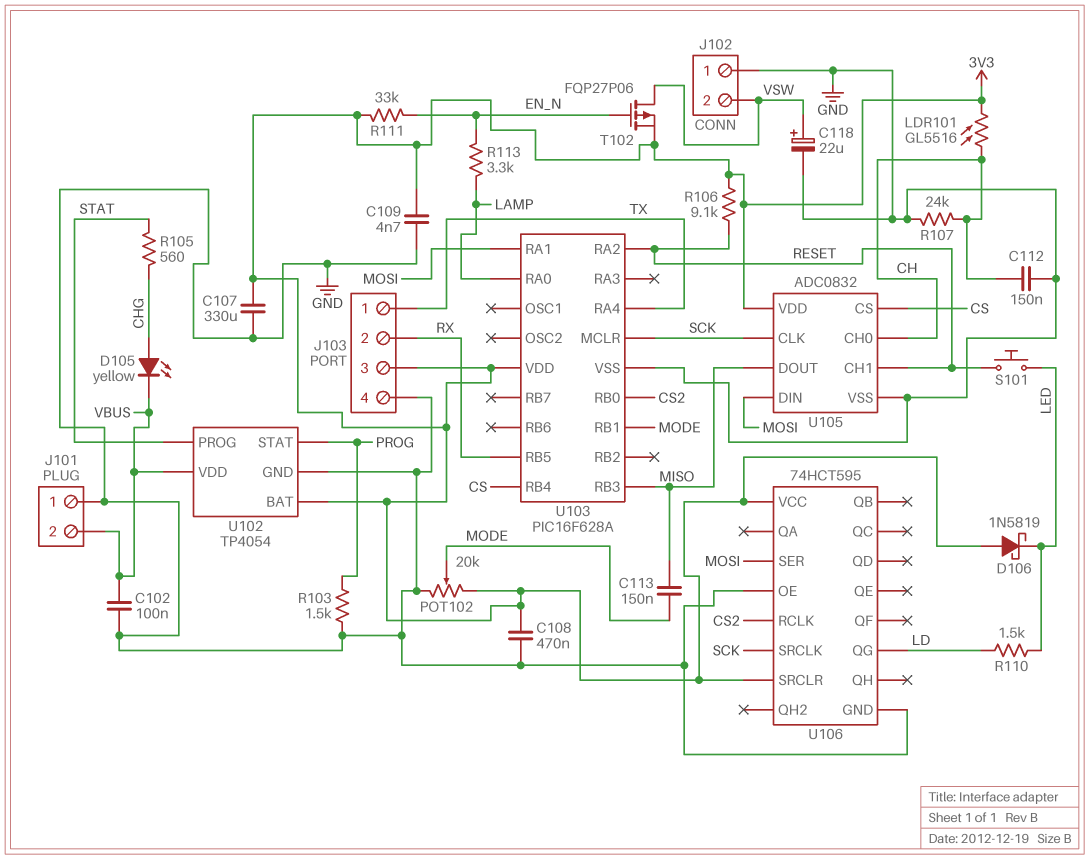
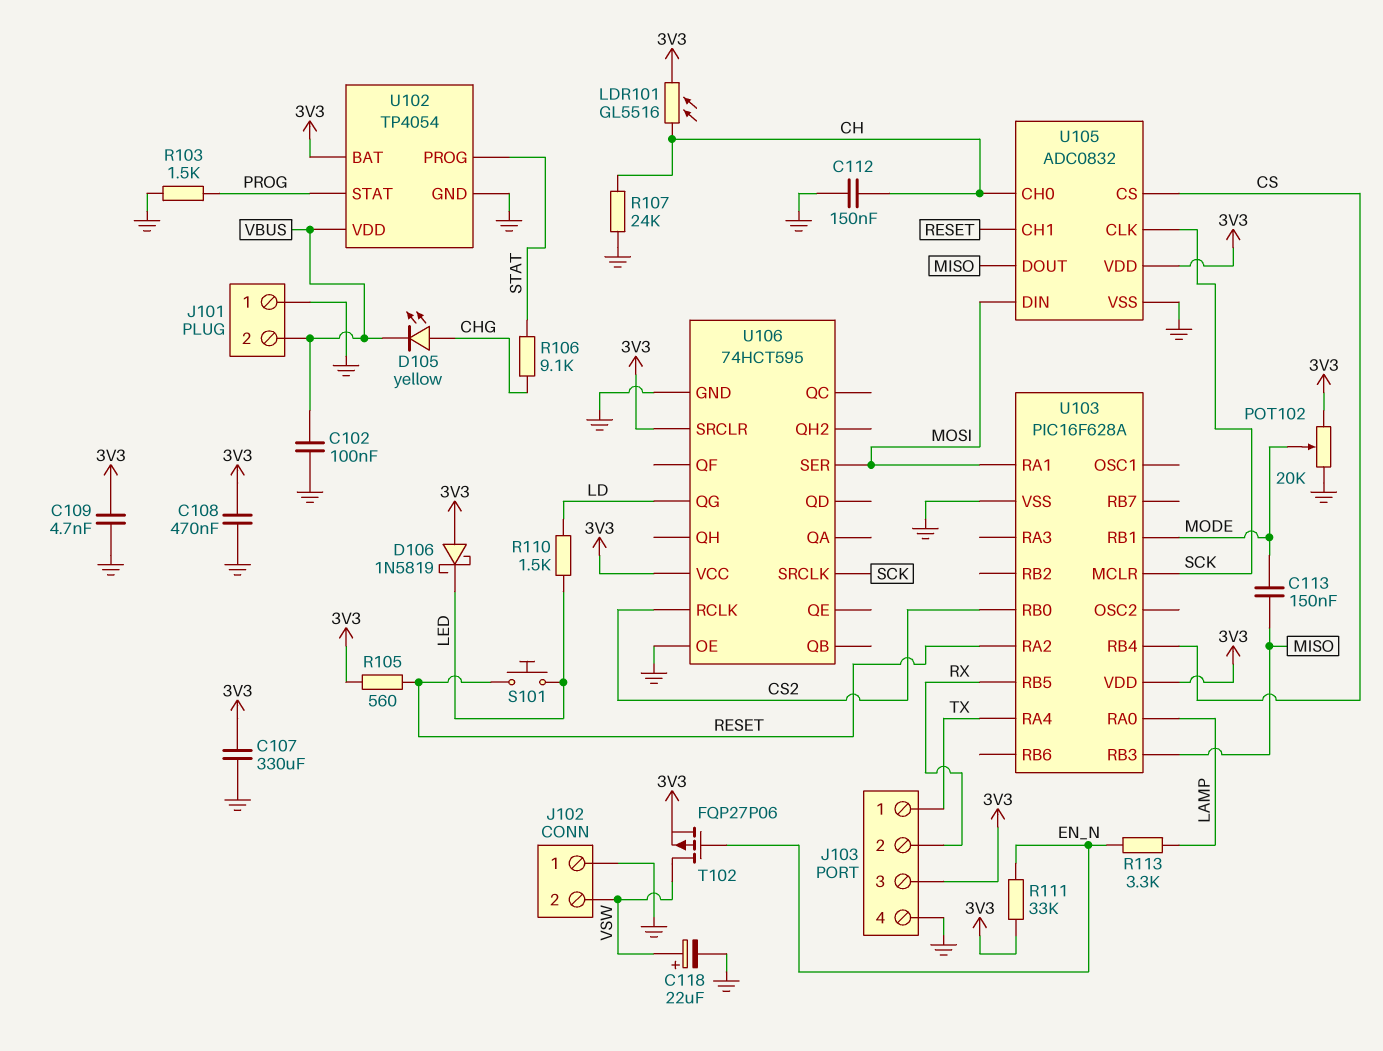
R105: 560 (CHG, STAT) -> 560 (3V3, RESET)
R106: 9.1k (3V3, RESET) -> 9.1k (CHG, STAT)

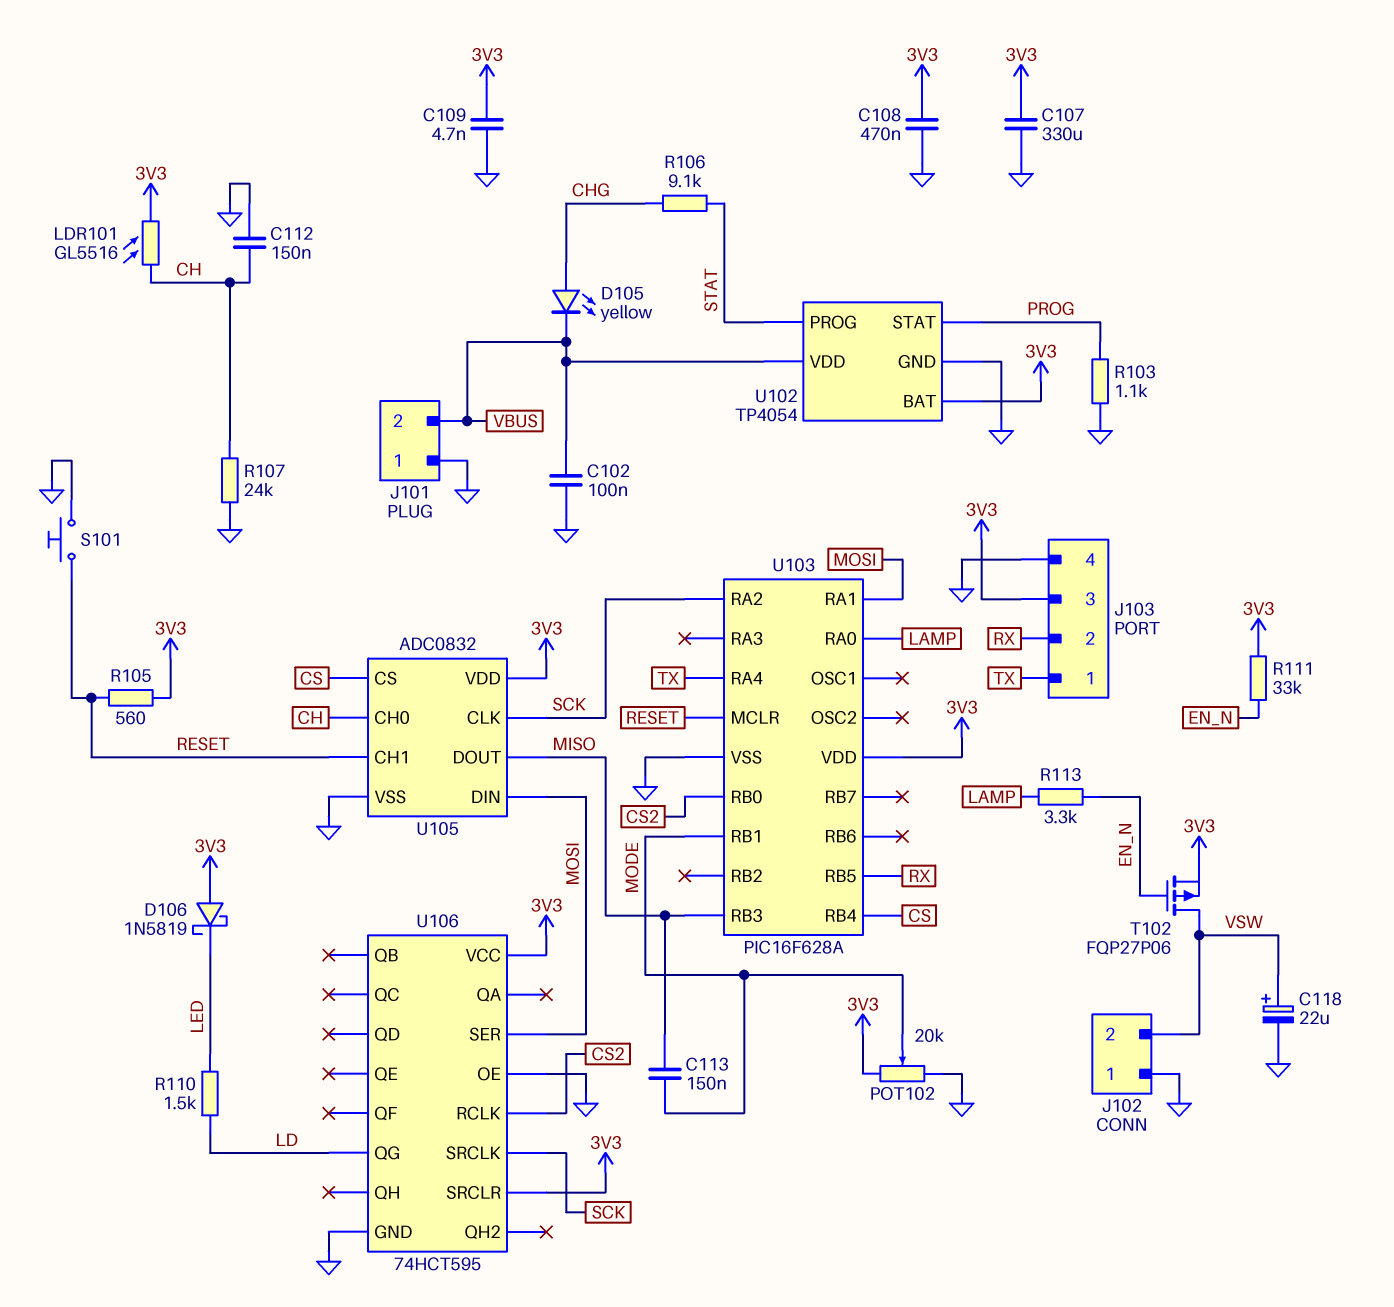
R103: 1.5k (GND, PROG) -> 1.1k (GND, PROG)
S101: button (LED, RESET) -> button (GND, RESET)
U103 pin MCLR: SCK -> RESET
U103 pin RA2: RESET -> SCK

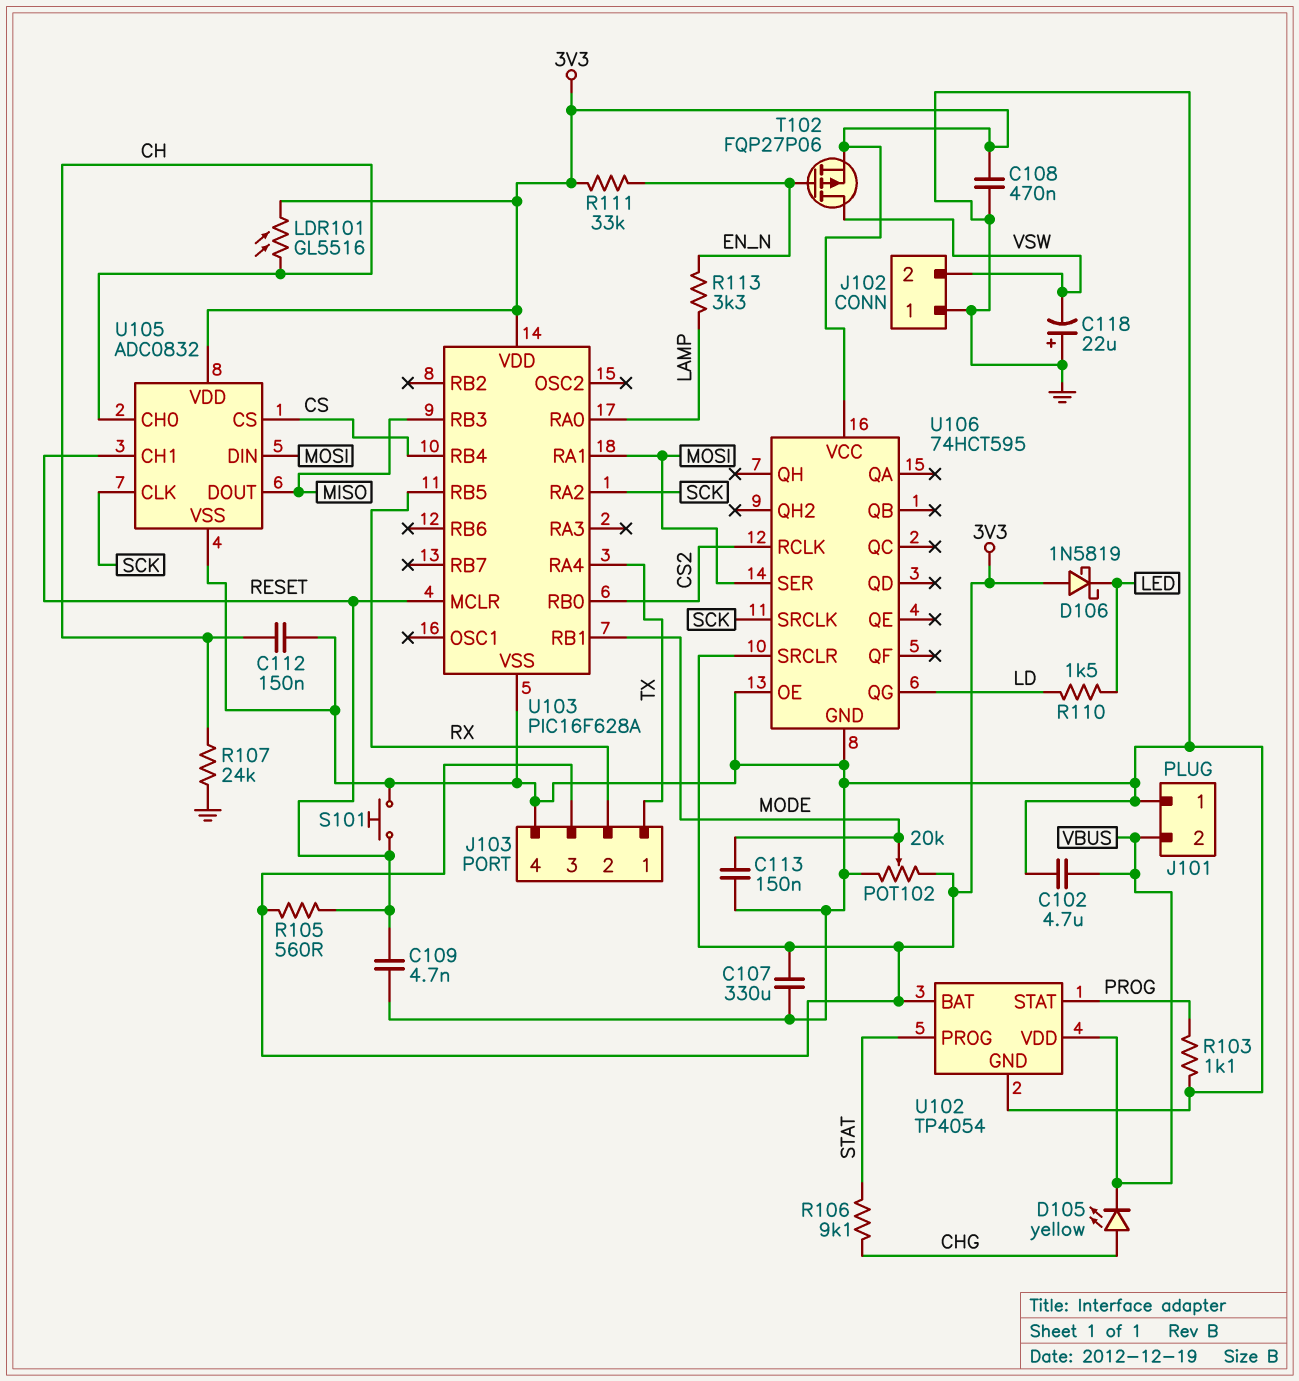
C102: 100nF (GND, VBUS) -> 4.7uF (GND, VBUS)
C109: 4.7nF (3V3, GND) -> 4.7nF (GND, RESET)
C113: 150nF (MISO, MODE) -> 150nF (GND, MODE)
C118: 22uF (plus VSW, minus GND) -> 22uF (plus GND, minus VSW)

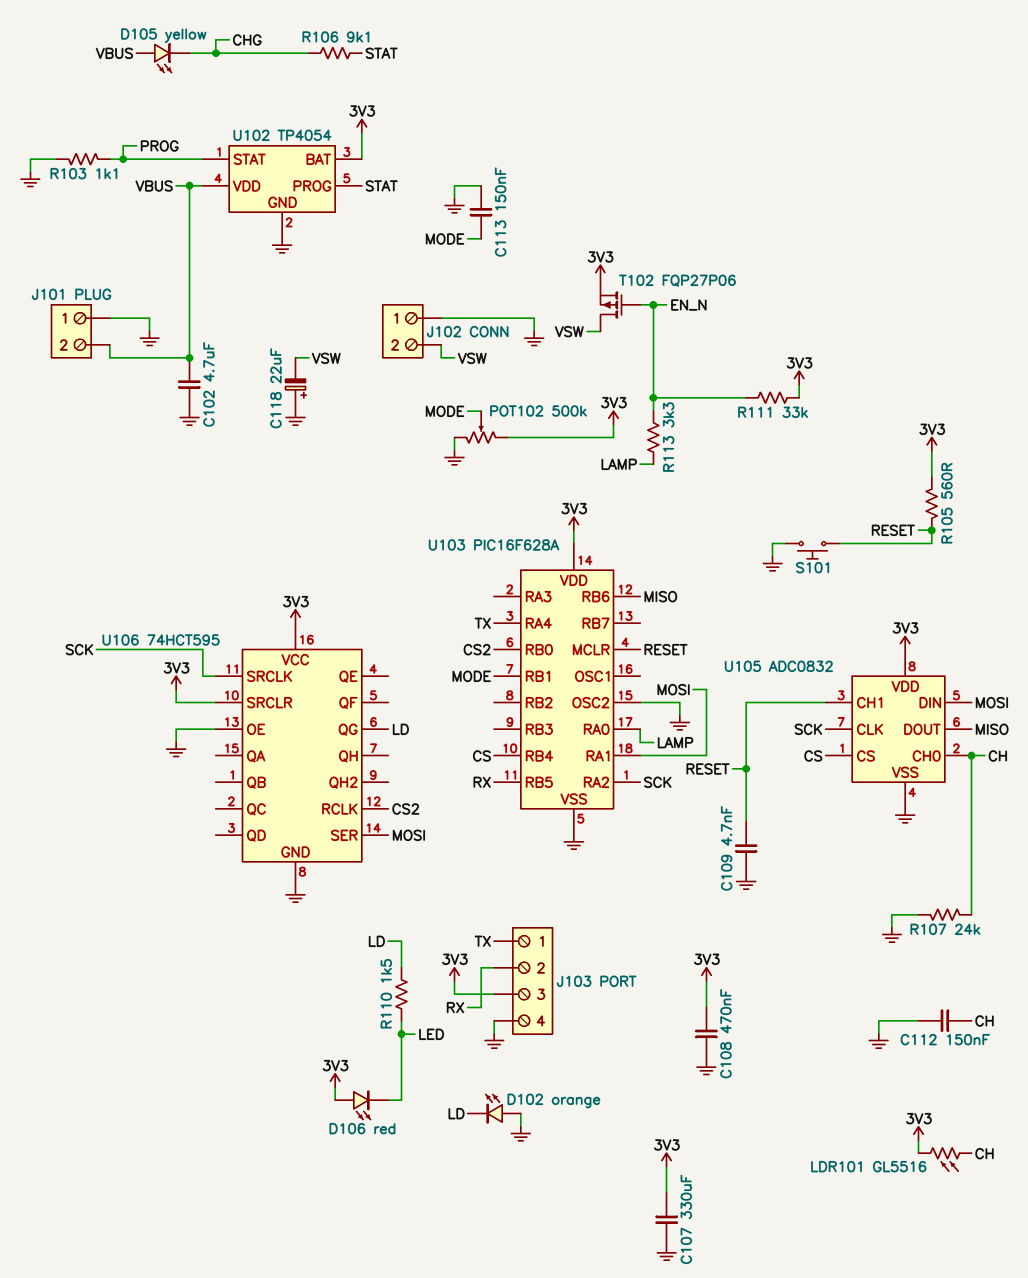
D102: none -> LED orange (A GND, K LD)
D105: LED yellow (A CHG, K VBUS) -> LED yellow (A VBUS, K CHG)
D106: schottky 1N5819 (A 3V3, K LED) -> LED red (A 3V3, K LED)
POT102: 20k (3V3, GND, wiper MODE) -> 500k (3V3, GND, wiper MODE)
U103 pin OSC2: none -> GND
U103 pin RB3: MISO -> none
U103 pin RB6: none -> MISO

